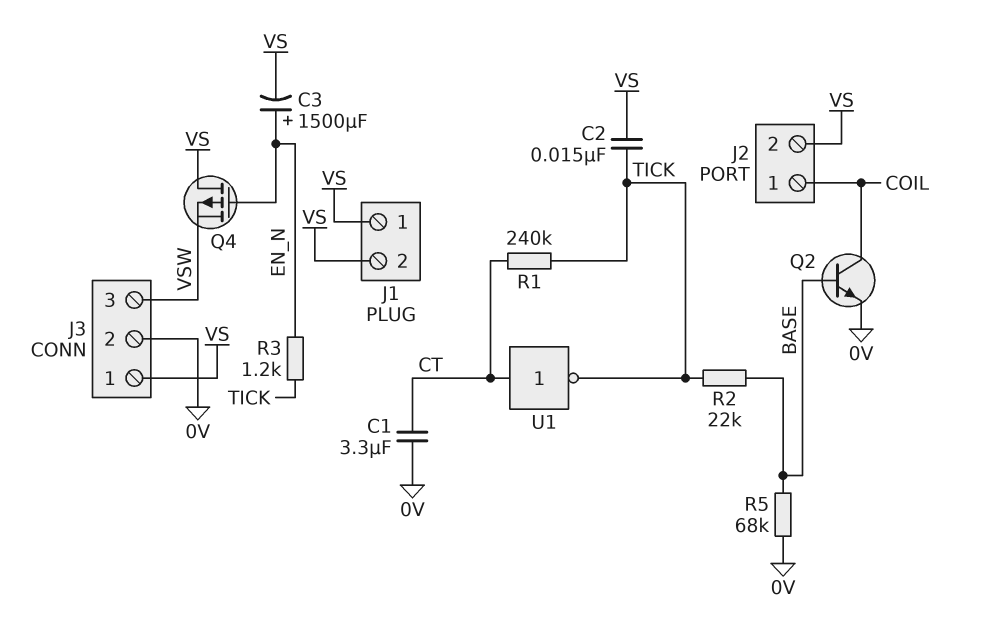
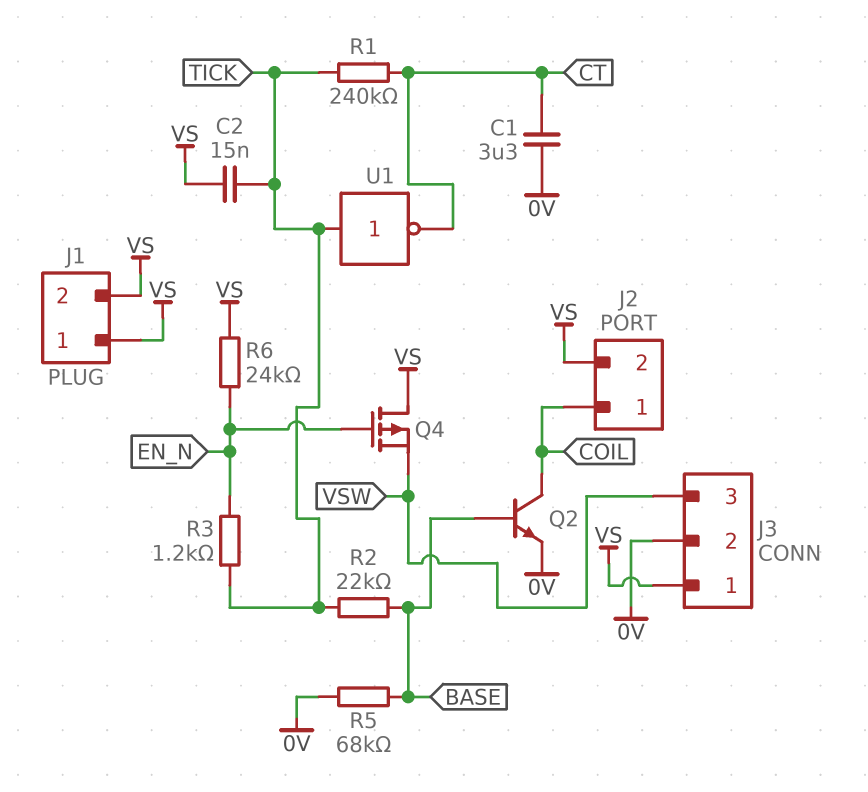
C3: 1500uF (plus EN_N, minus VS) -> none
R6: none -> 24k (EN_N, VS)
U1: NOT (in CT, out TICK) -> NOT (in TICK, out CT)

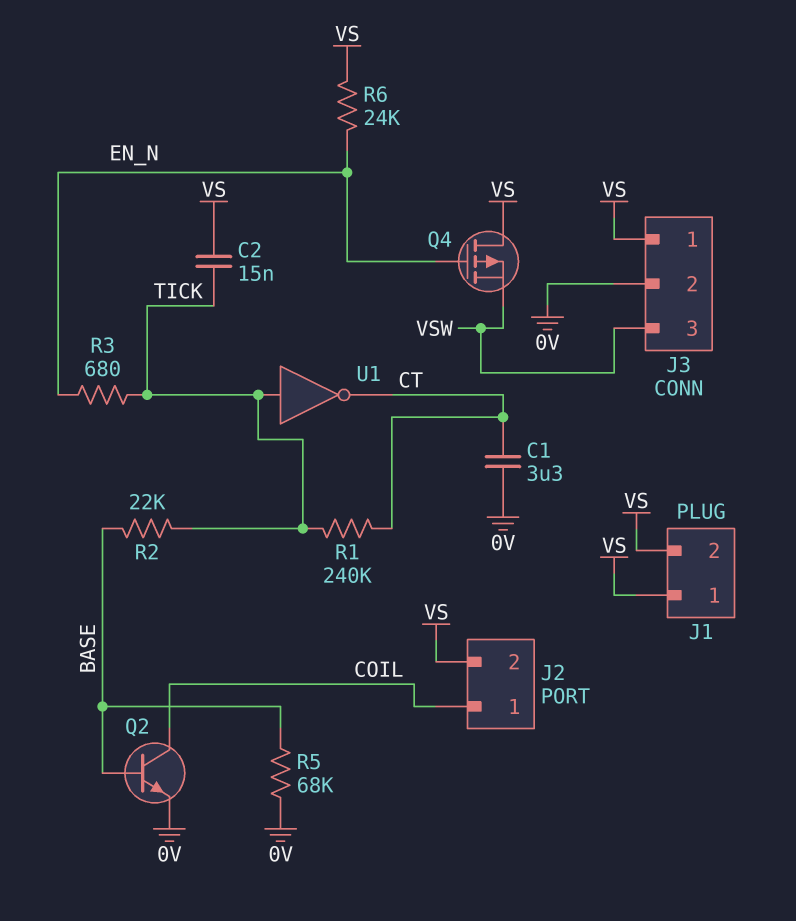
R3: 1.2k (EN_N, TICK) -> 680 (EN_N, TICK)

